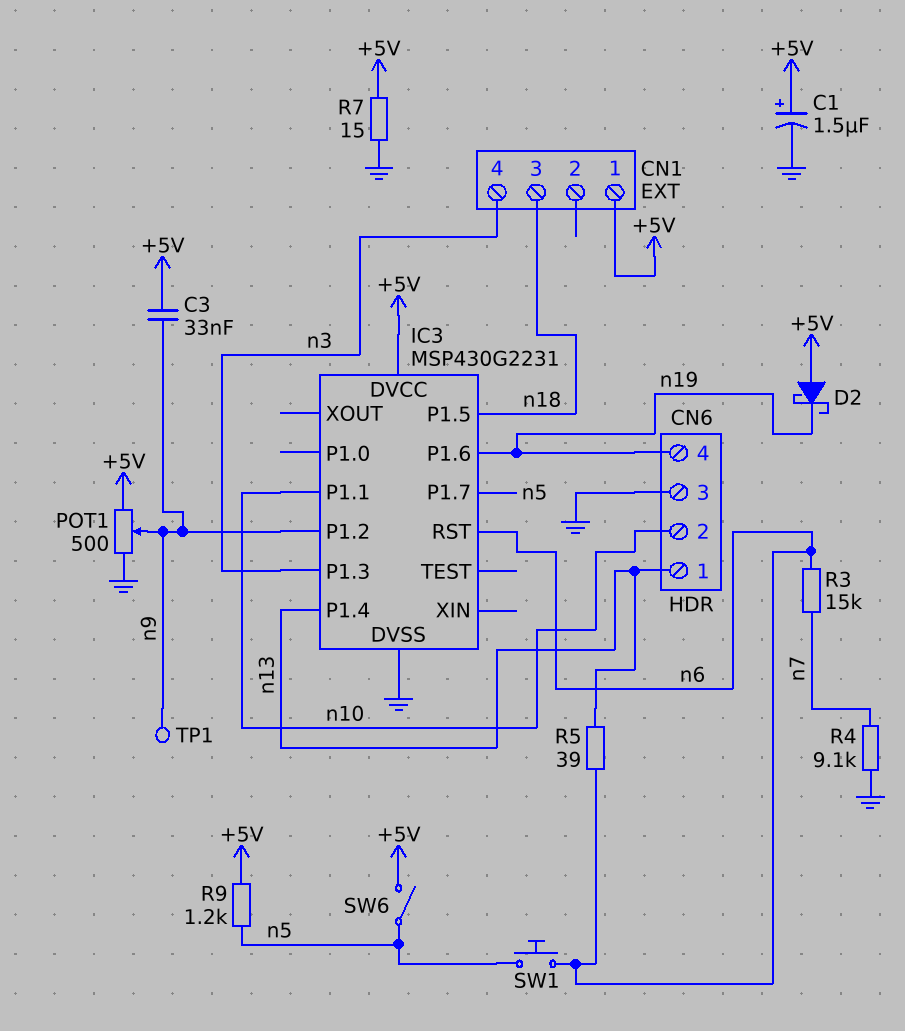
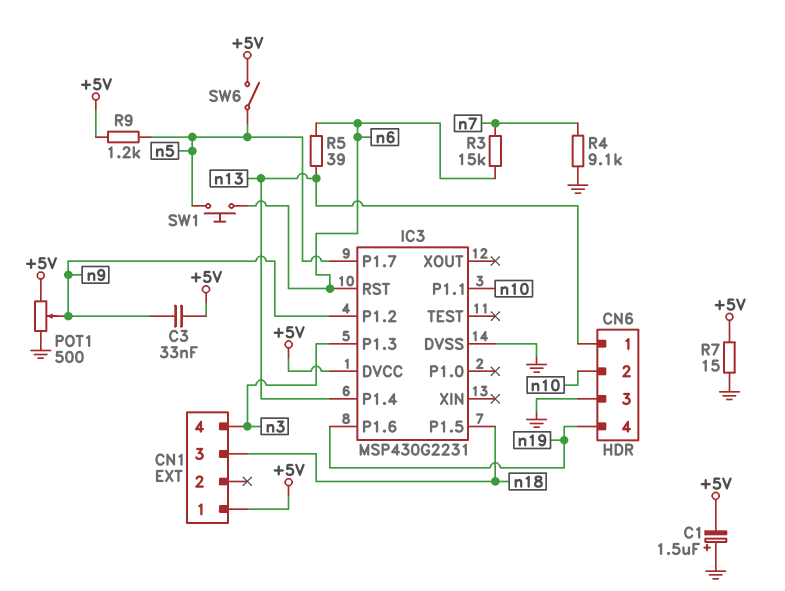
C1: 1.5uF (plus +5V, minus GND) -> 1.5uF (plus GND, minus +5V)
D2: schottky (A +5V, K n19) -> none
TP1: test point (n9) -> none

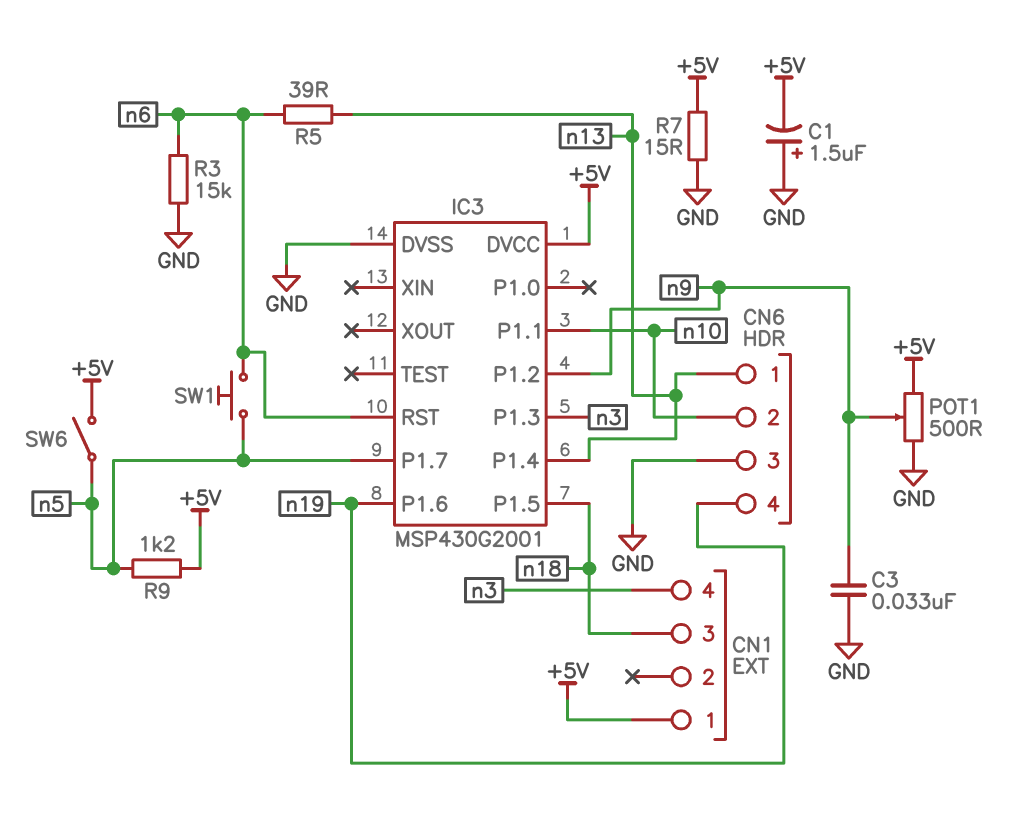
C3: 33nF (+5V, n9) -> 33nF (GND, n9)
IC3: MSP430G2231 -> MSP430G2001
R3: 15k (n6, n7) -> 15k (GND, n6)
R4: 9.1k (GND, n7) -> none

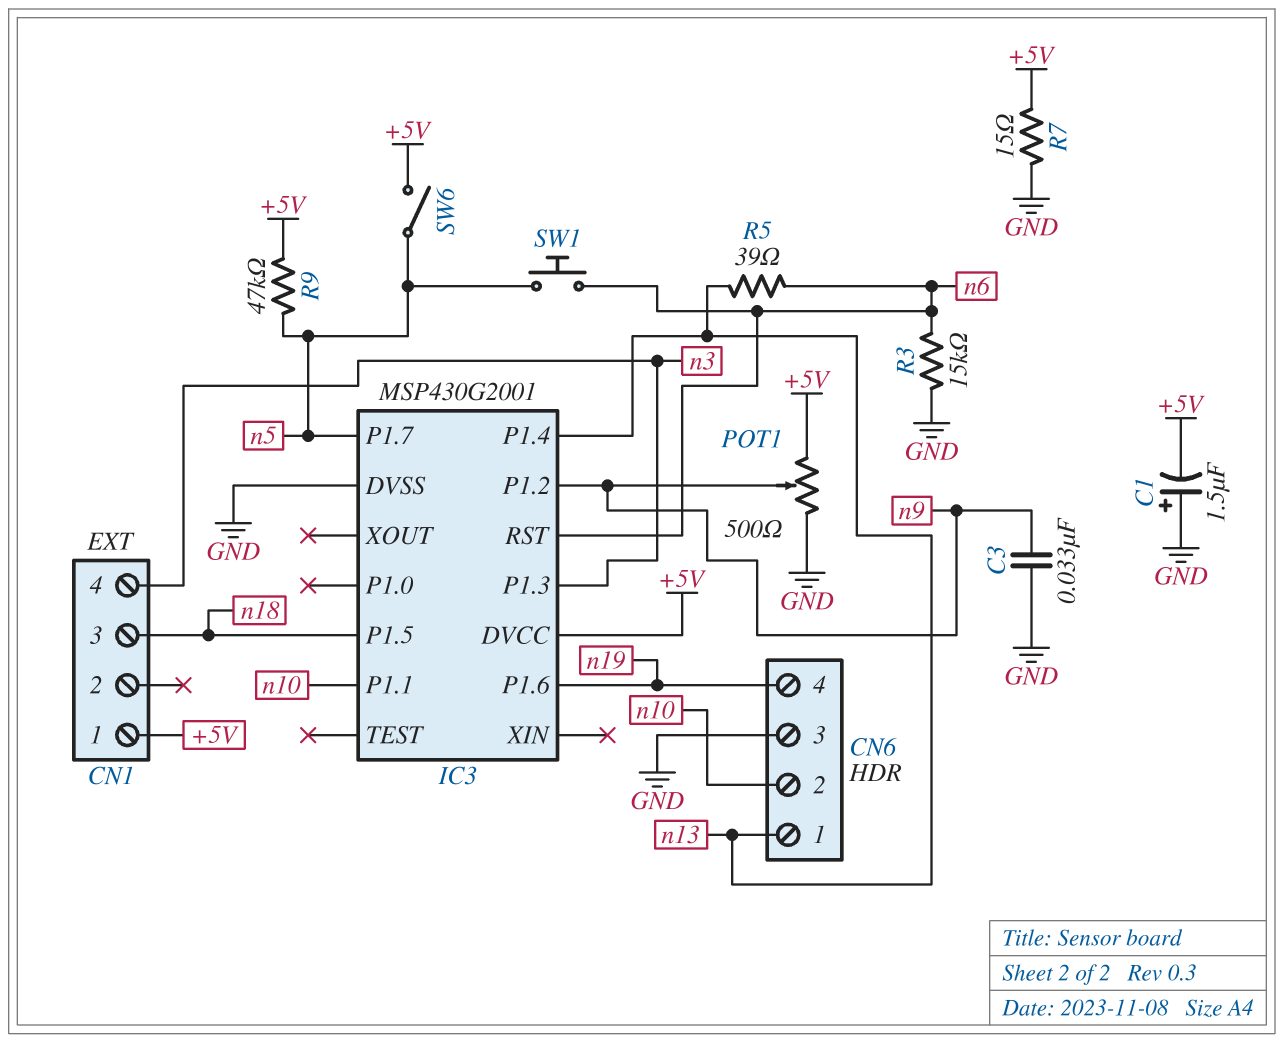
R9: 1.2k (+5V, n5) -> 47k (+5V, n5)

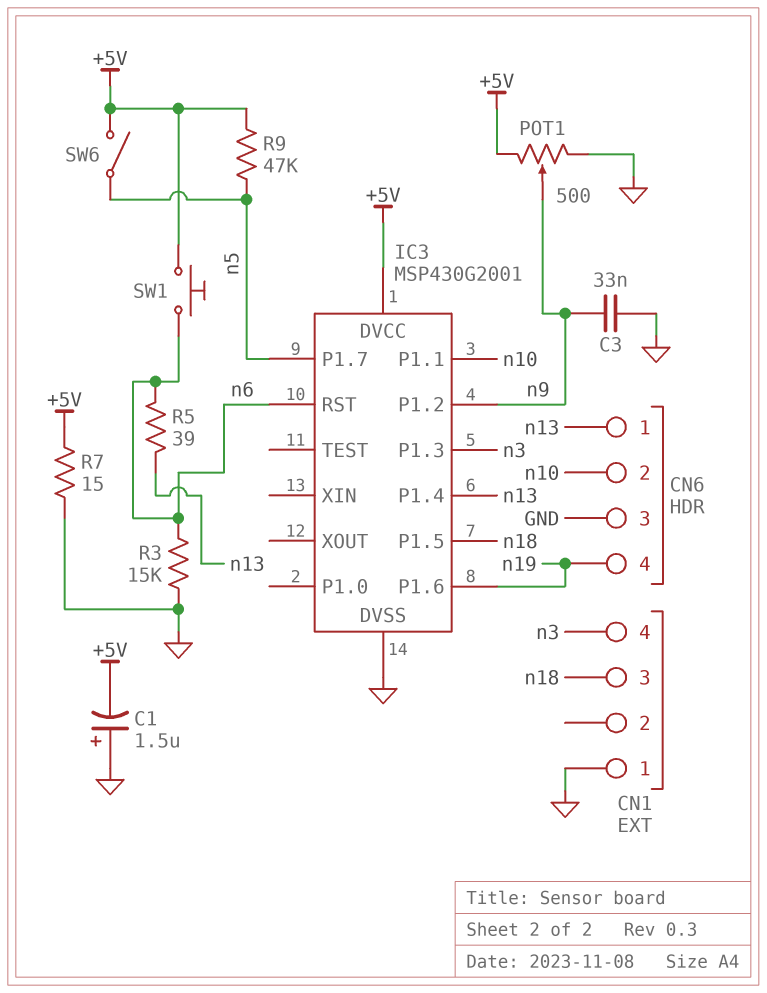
CN1 pin 1: +5V -> GND
SW1: button (n5, n6) -> button (+5V, n6)

